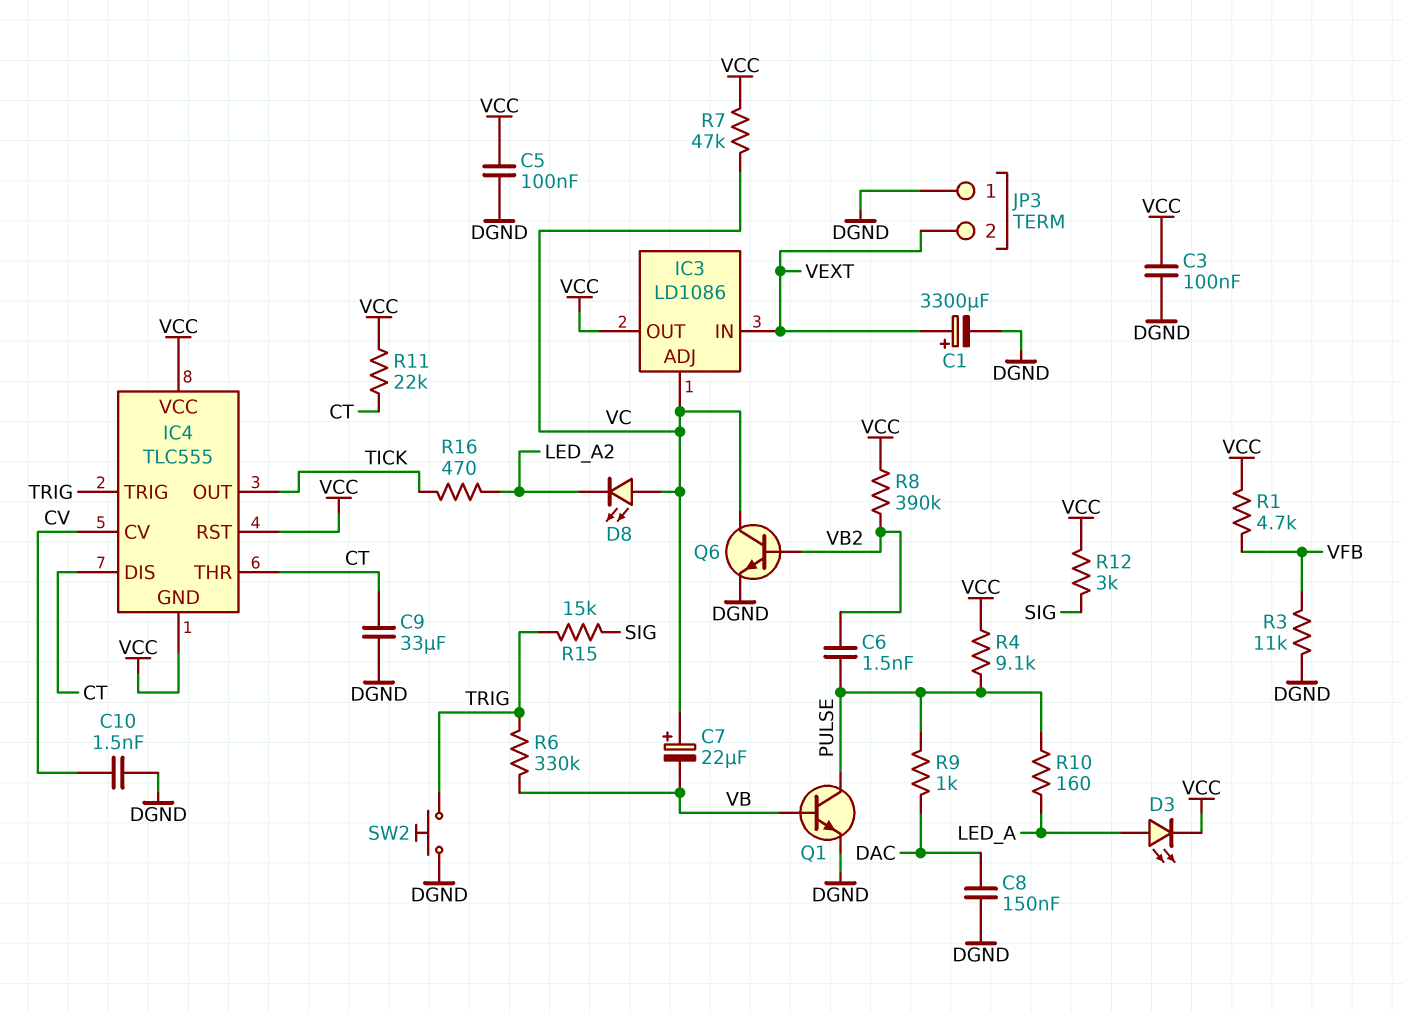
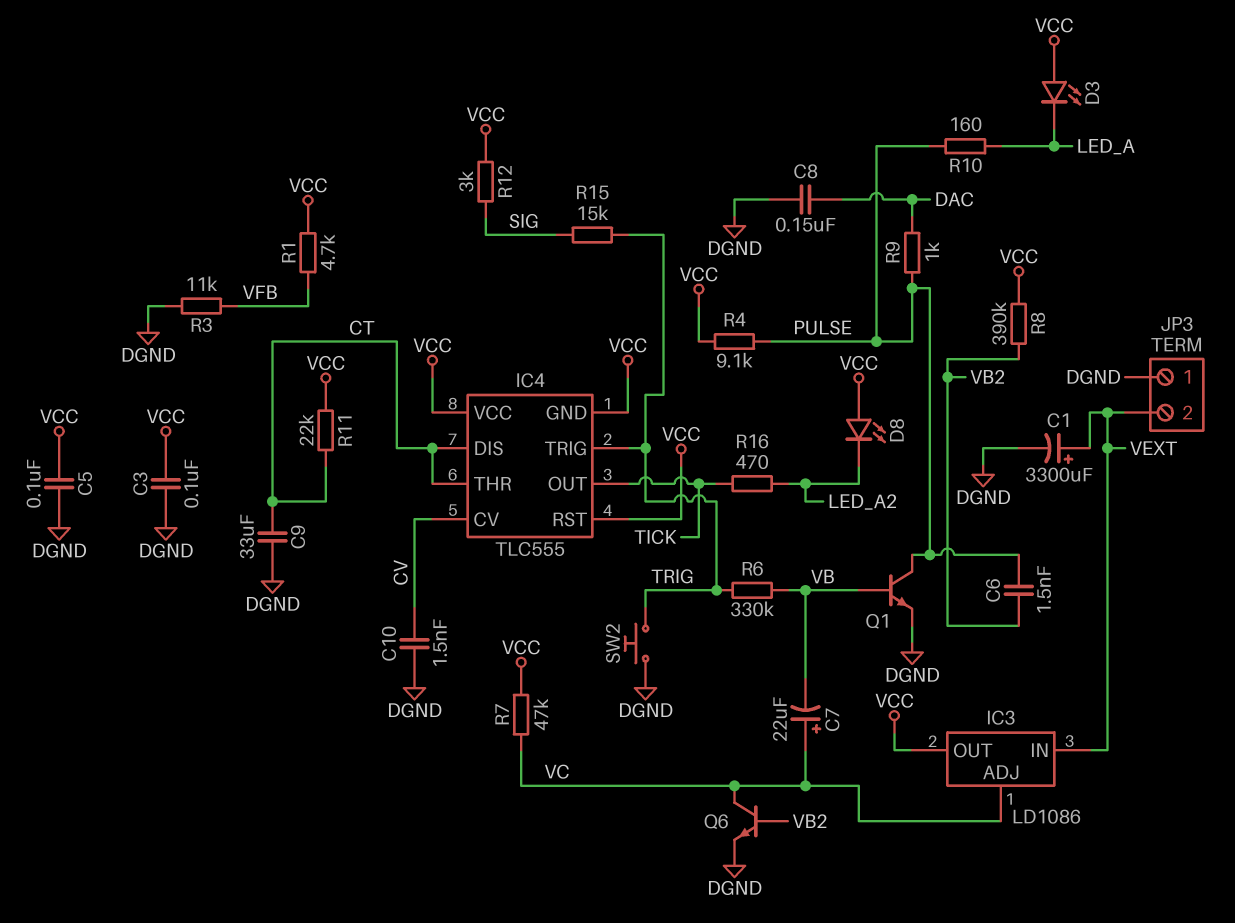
D3: LED (A LED_A, K VCC) -> LED (A VCC, K LED_A)
D8: LED (A VC, K LED_A2) -> LED (A VCC, K LED_A2)

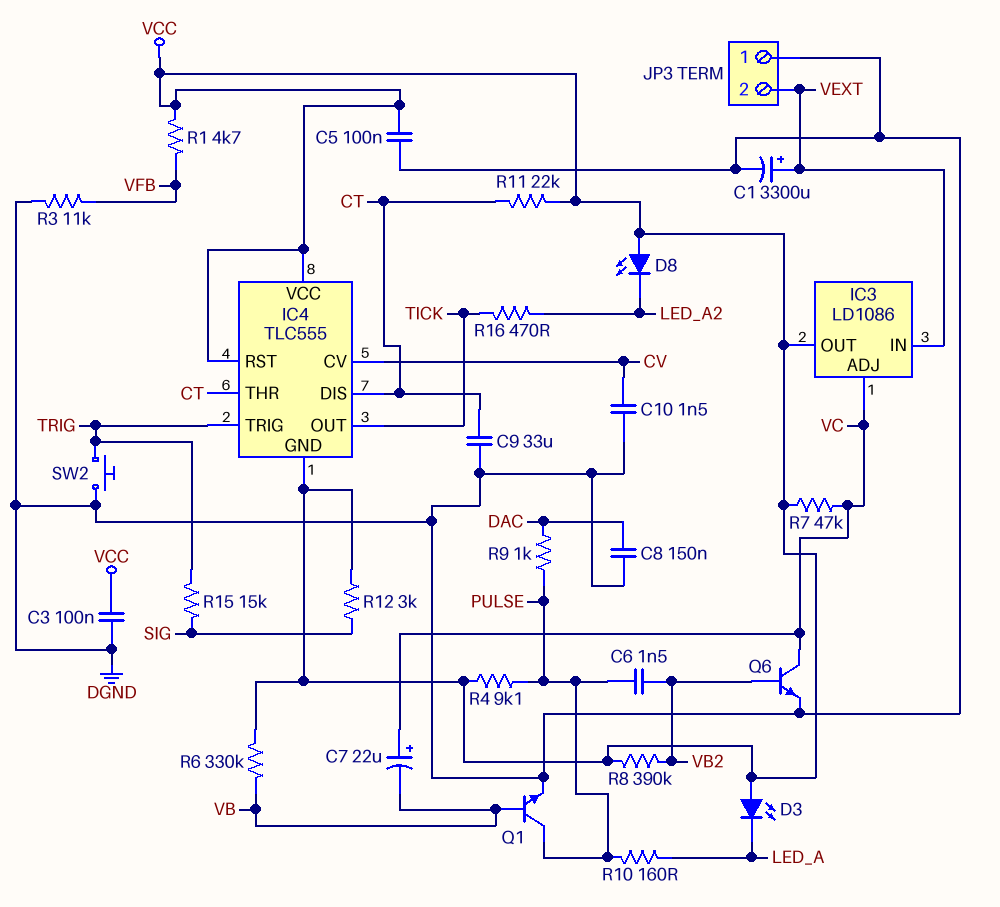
R6: 330k (TRIG, VB) -> 330k (VB, VCC)

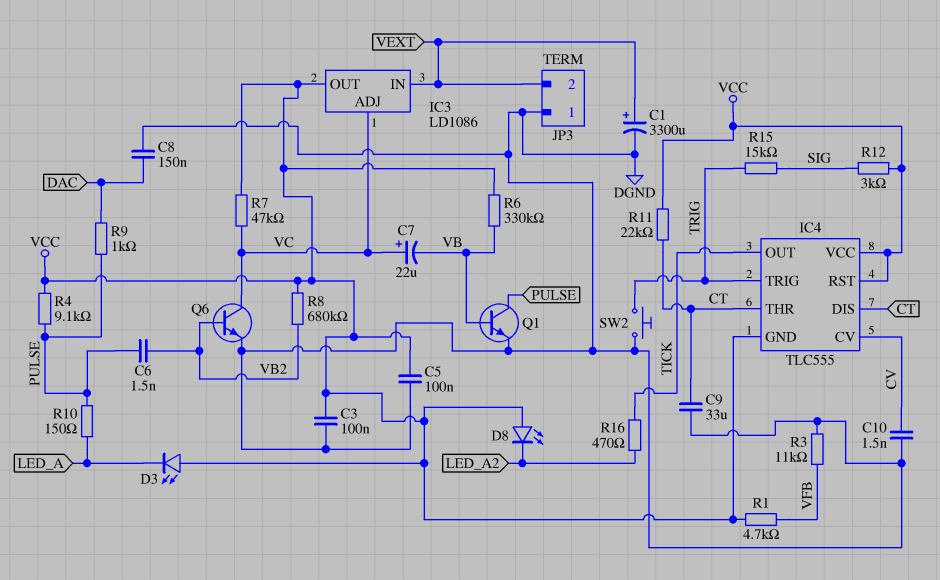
R8: 390k (VB2, VCC) -> 680k (VB2, VCC)
R10: 160 (LED_A, PULSE) -> 150 (LED_A, PULSE)

